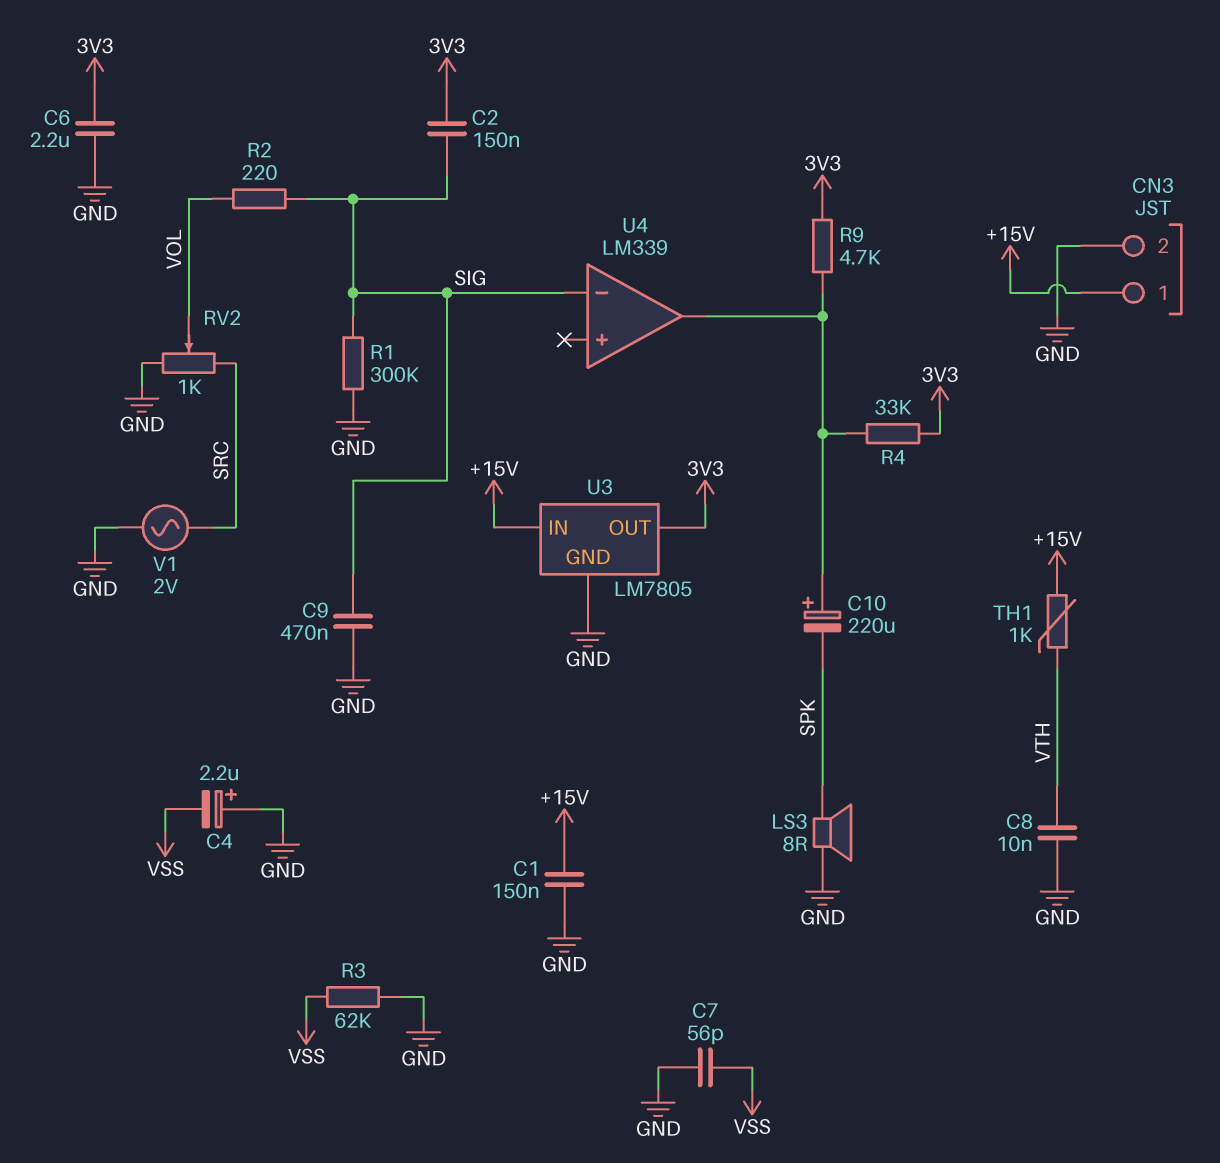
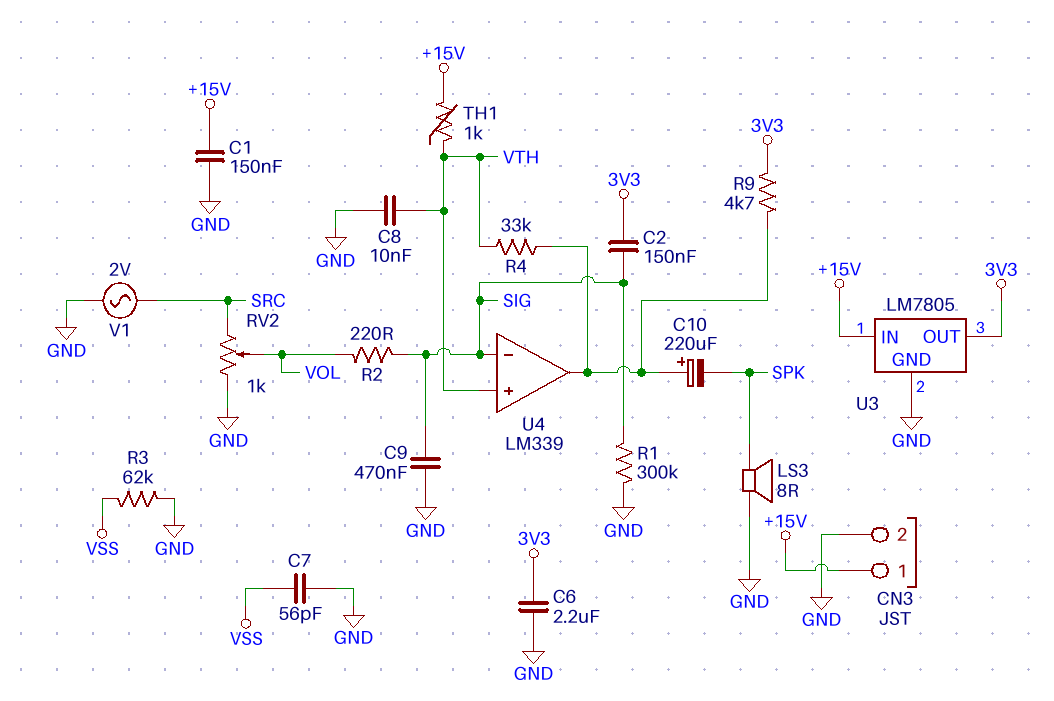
C4: 2.2uF (plus GND, minus VSS) -> none
R4: 33k (3V3, U4/out) -> 33k (U4/out, VTH)
U4 pin in+: none -> VTH

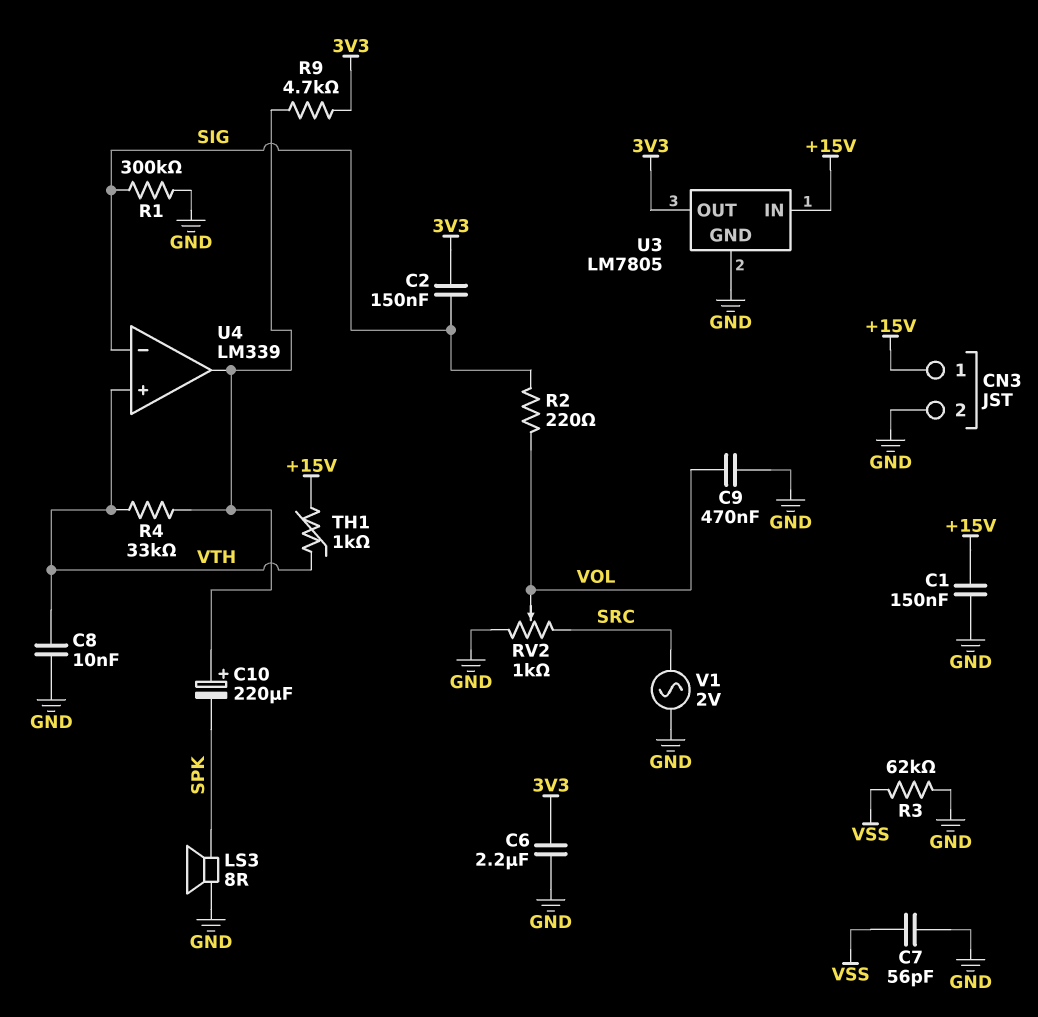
C9: 470nF (GND, SIG) -> 470nF (GND, VOL)

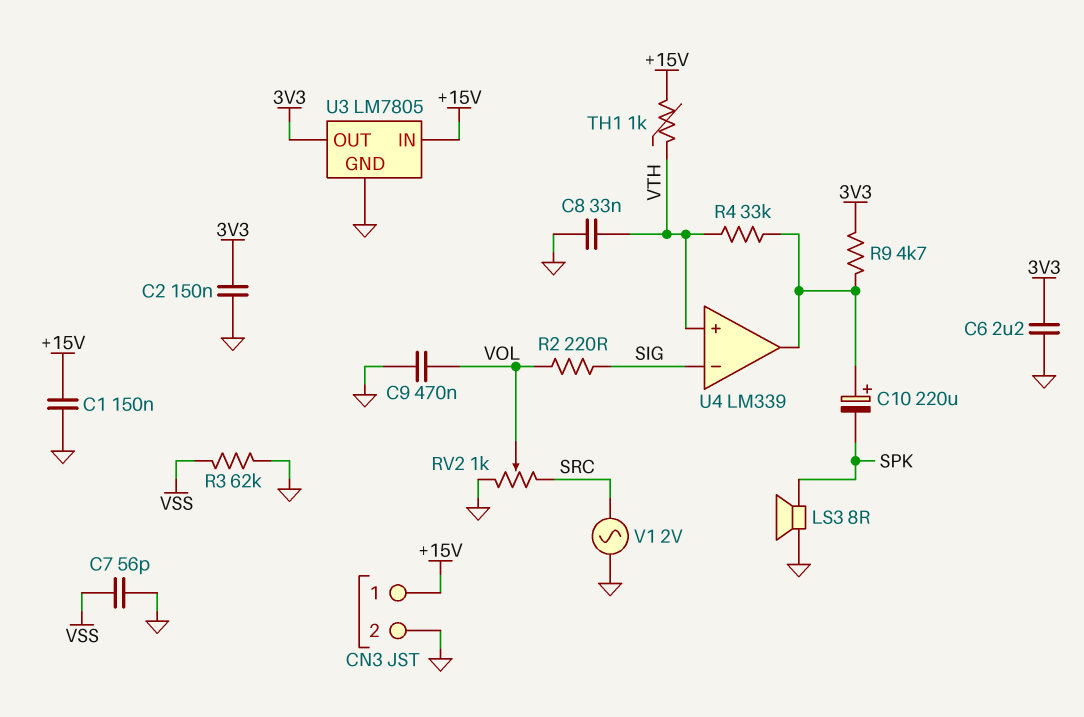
C2: 150nF (3V3, SIG) -> 150nF (3V3, GND)
C8: 10nF (GND, VTH) -> 33nF (GND, VTH)
R1: 300k (GND, SIG) -> none

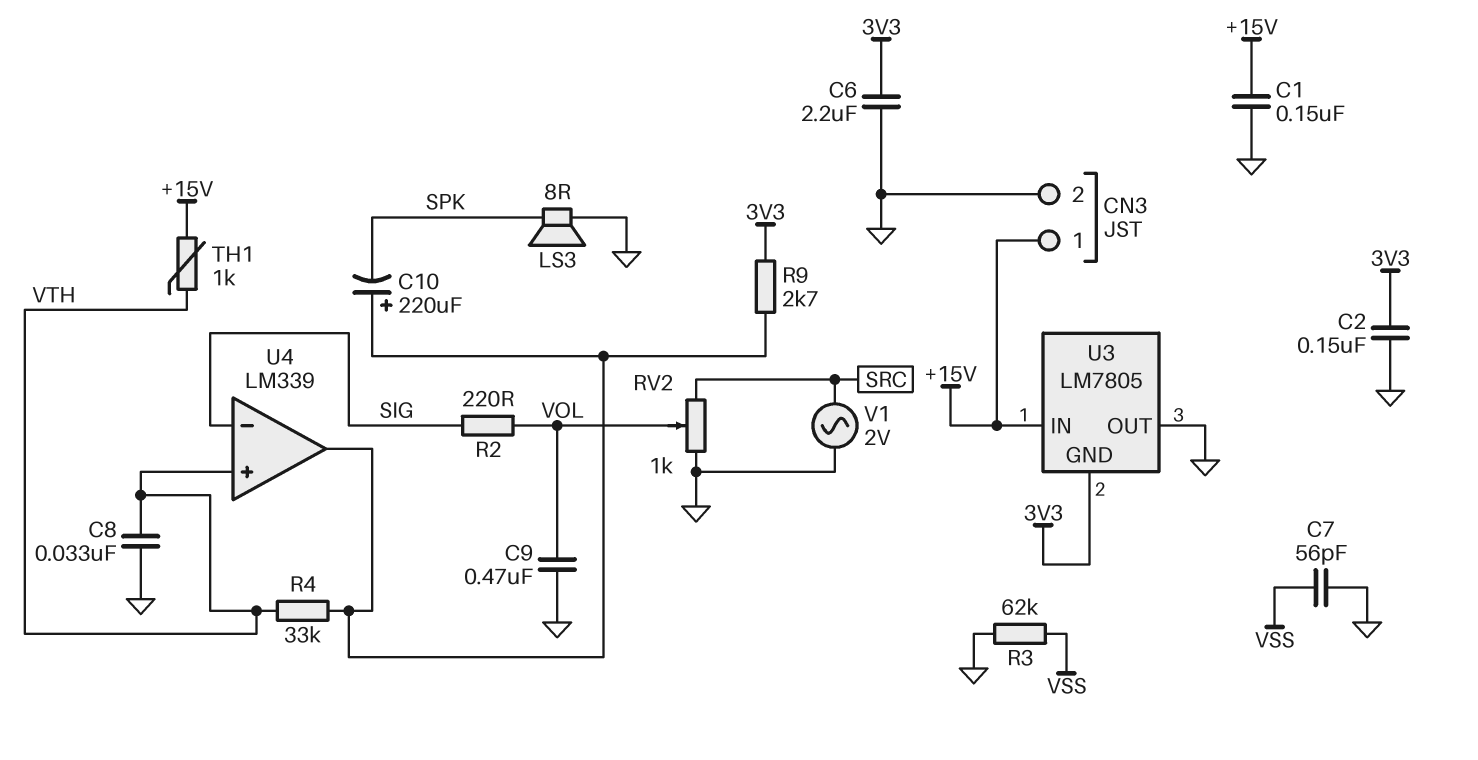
R9: 4.7k (3V3, U4/out) -> 2.7k (3V3, U4/out)
U3 pin GND: GND -> 3V3
U3 pin OUT: 3V3 -> GND

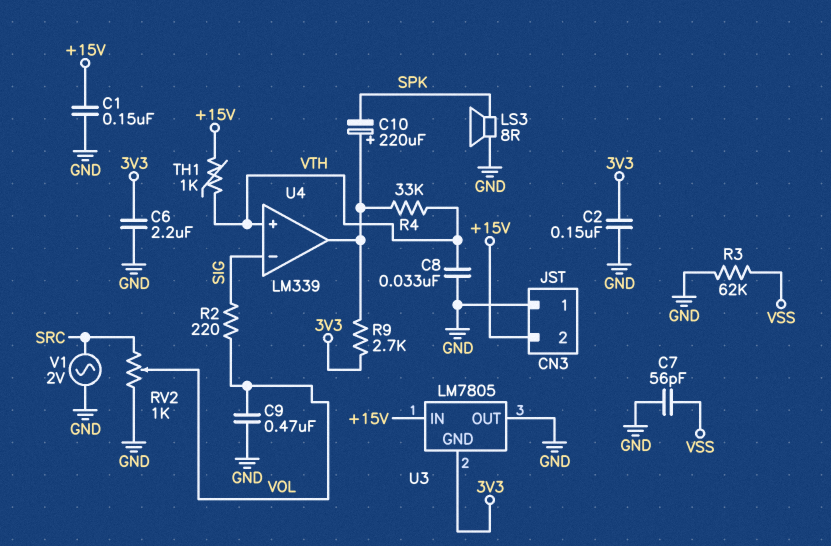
CN3 pin 1: +15V -> GND
CN3 pin 2: GND -> +15V

